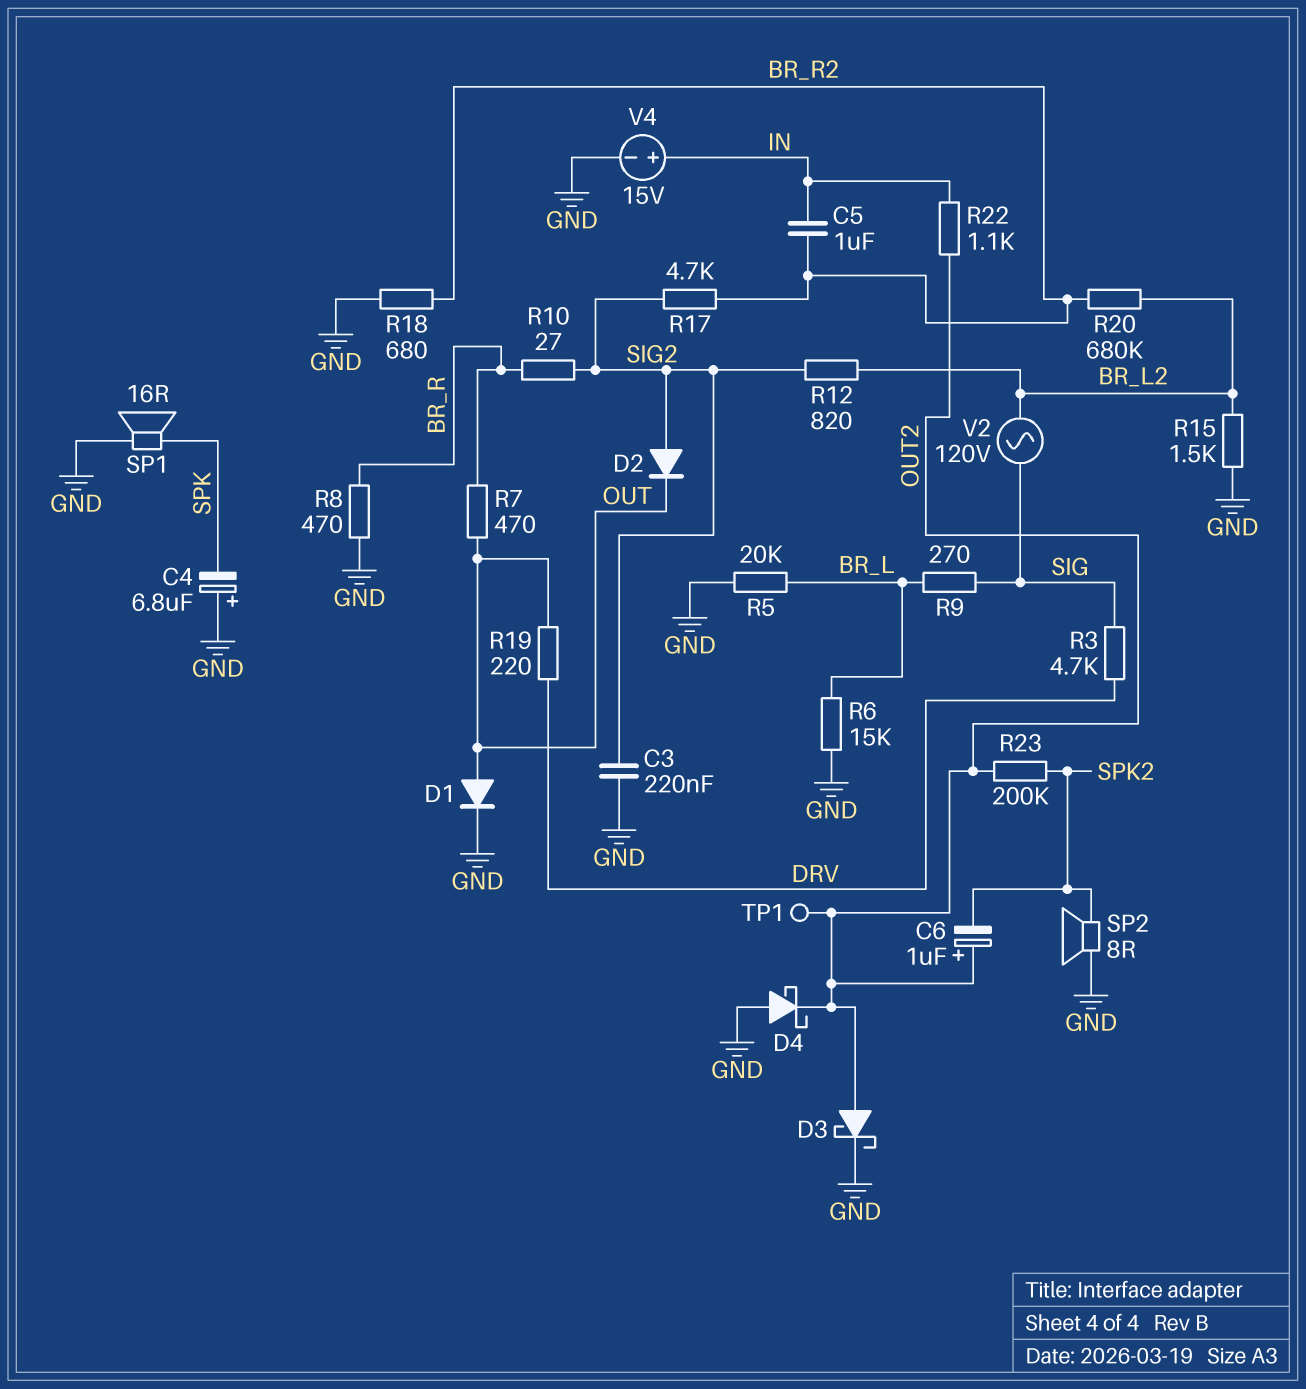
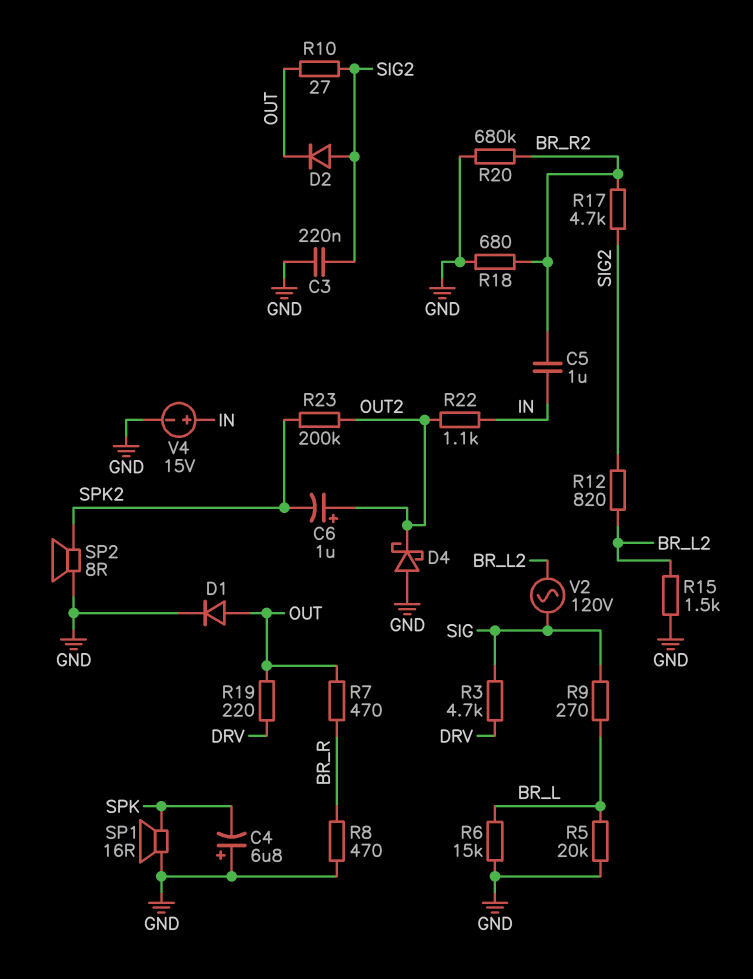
D3: schottky (A OUT2, K GND) -> none
R10: 27 (BR_R, SIG2) -> 27 (OUT, SIG2)
R20: 680k (BR_L2, BR_R2) -> 680k (BR_R2, GND)
TP1: test point (OUT2) -> none

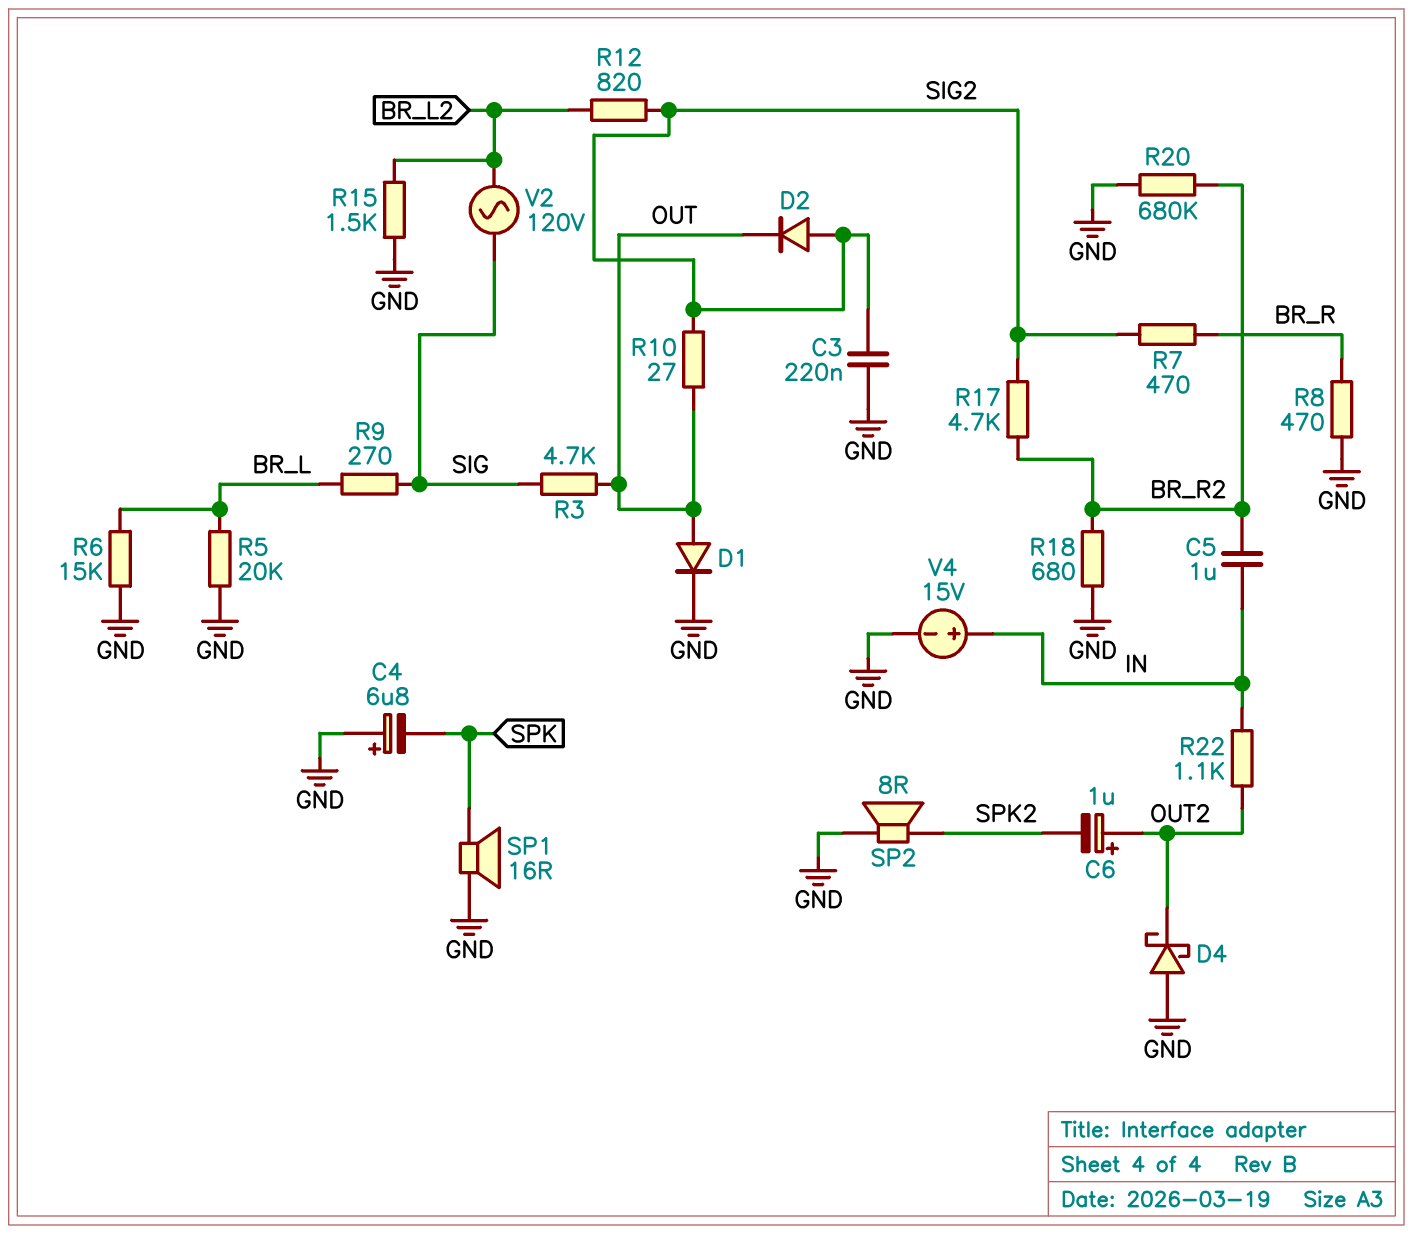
R3: 4.7k (DRV, SIG) -> 4.7k (OUT, SIG)
R7: 470 (BR_R, OUT) -> 470 (BR_R, SIG2)
R19: 220 (DRV, OUT) -> none
R23: 200k (OUT2, SPK2) -> none

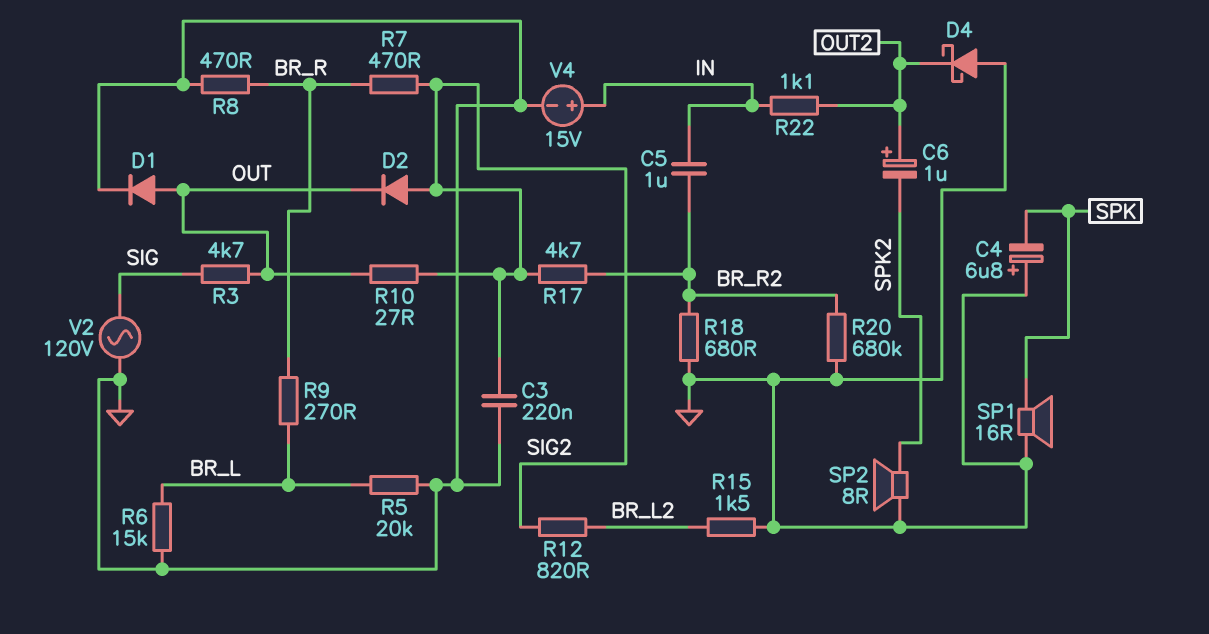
R9: 270 (BR_L, SIG) -> 270 (BR_L, BR_R)
V2: AC 120V (BR_L2, SIG) -> AC 120V (GND, SIG)

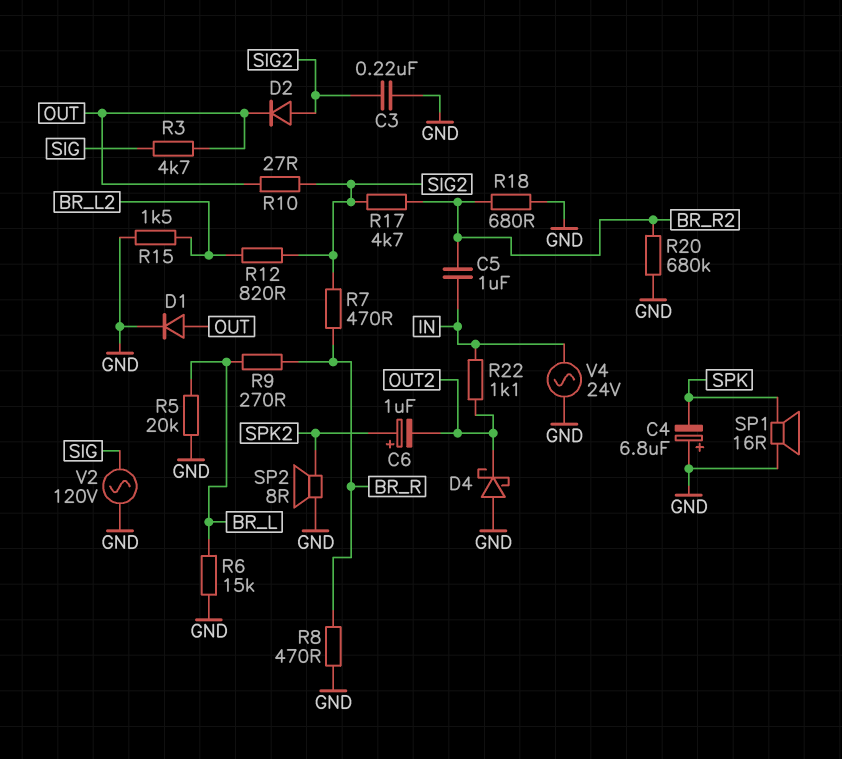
C6: 1uF (plus OUT2, minus SPK2) -> 1uF (plus SPK2, minus OUT2)
V4: 15V (plus IN, minus GND) -> AC 24V (GND, IN)

